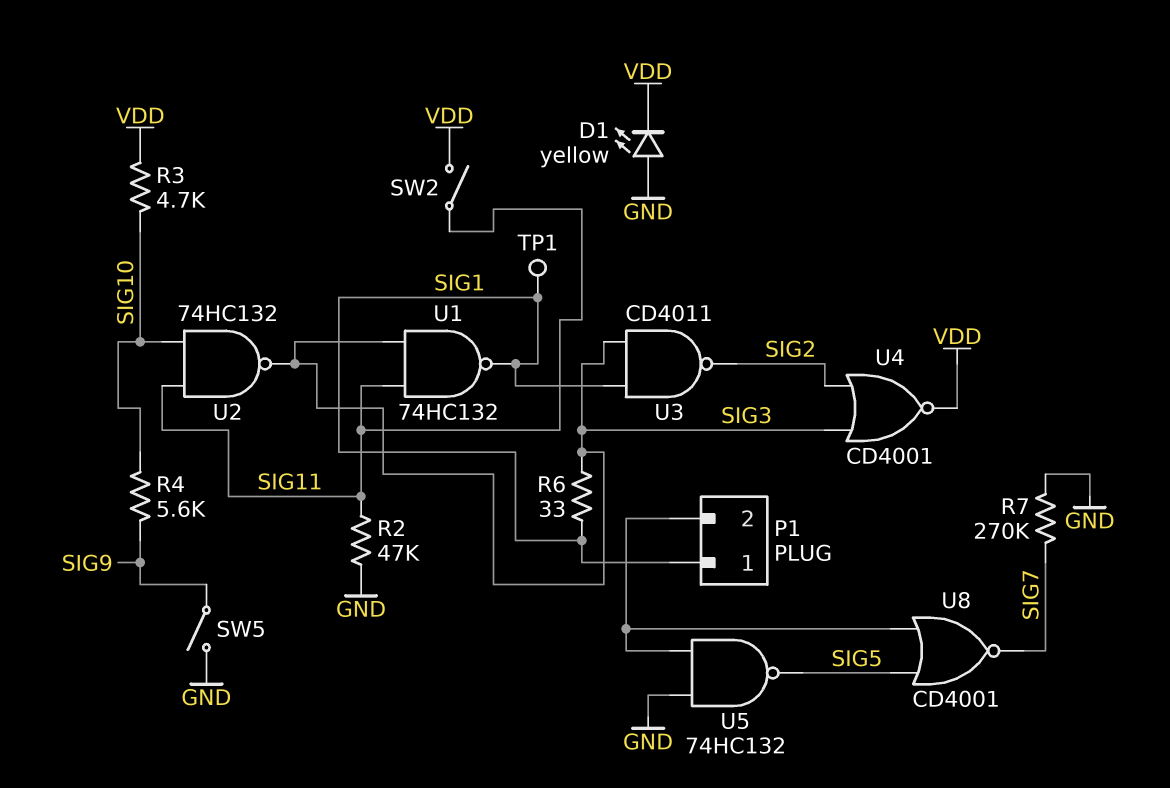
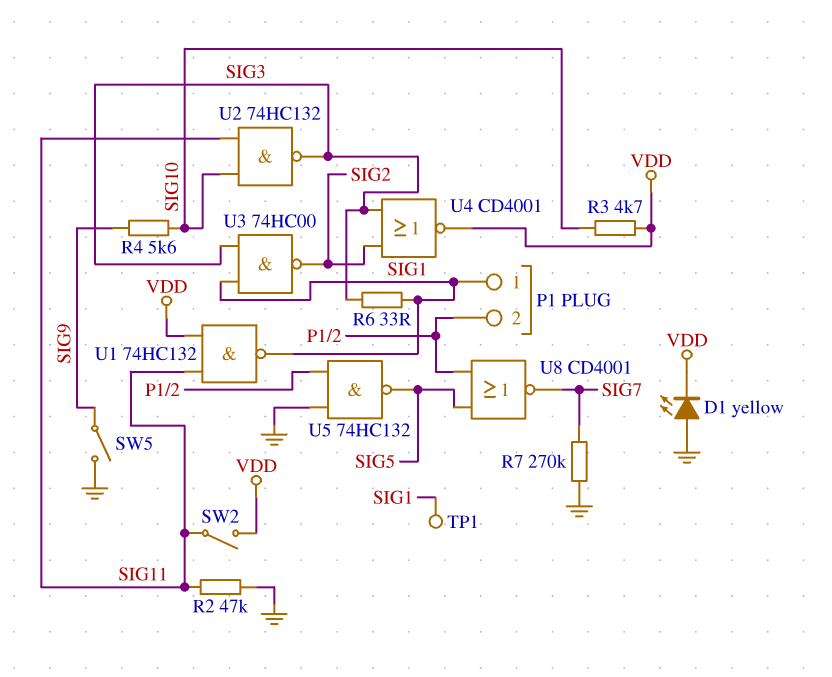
U1: NAND 74HC132 (in SIG3, in SIG11, out SIG1) -> NAND 74HC132 (in SIG11, in VDD, out SIG1)
U3: NAND CD4011 (in SIG1, in SIG3, out SIG2) -> NAND 74HC00 (in SIG1, in SIG3, out SIG2)

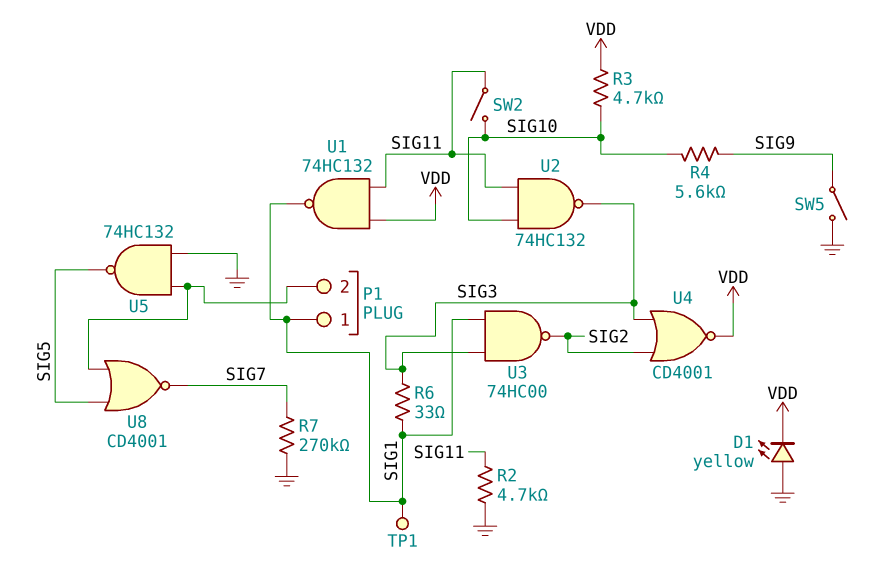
R2: 47k (GND, SIG11) -> 4.7k (GND, SIG11)
SW2: switch (SIG11, VDD) -> switch (SIG10, SIG11)

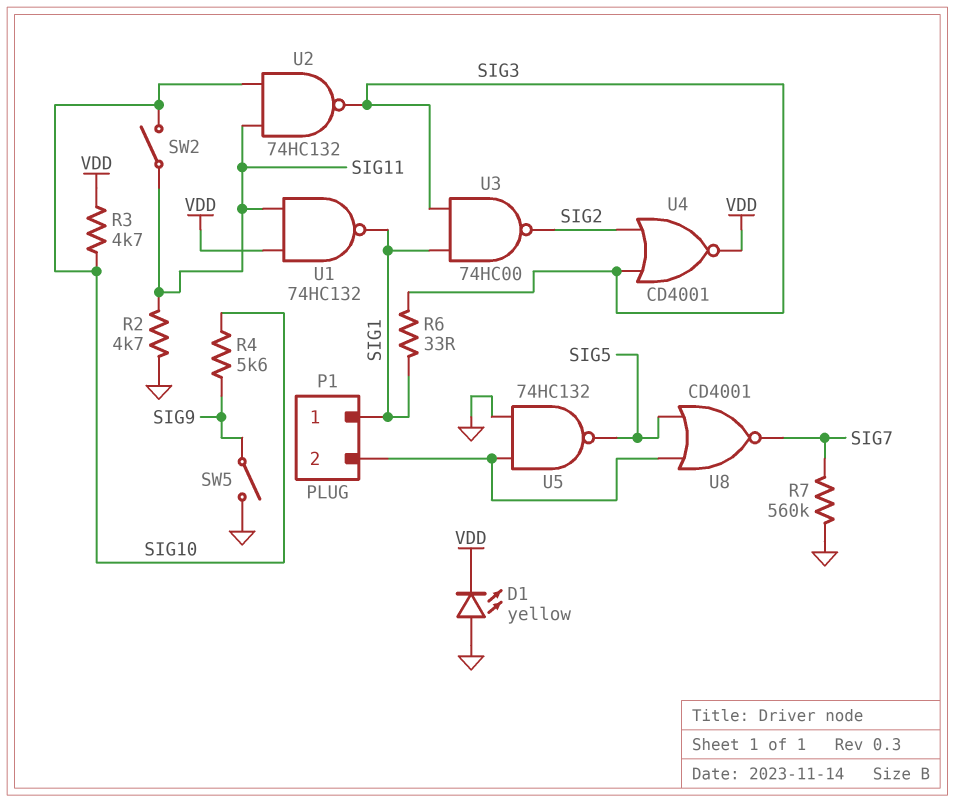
R7: 270k (GND, SIG7) -> 560k (GND, SIG7)
TP1: test point (SIG1) -> none

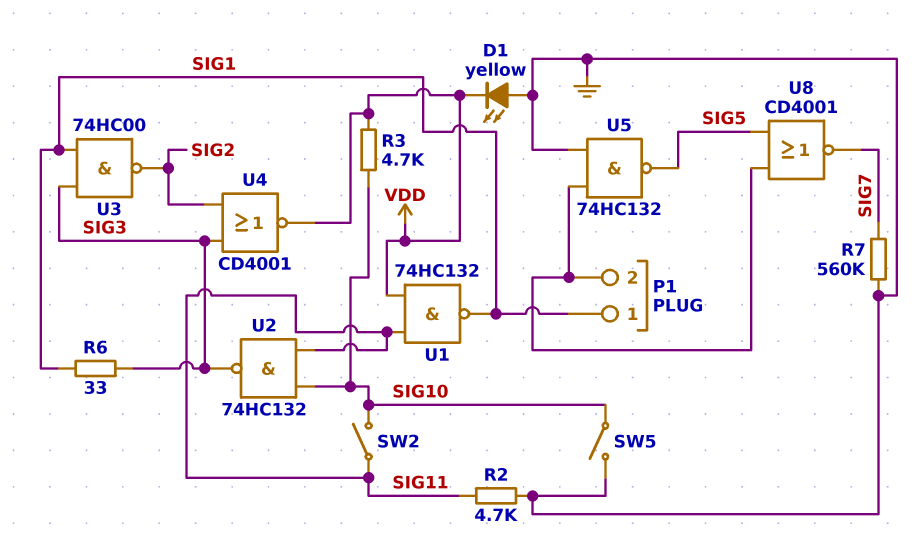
R4: 5.6k (SIG9, SIG10) -> none
SW5: switch (GND, SIG9) -> switch (GND, SIG10)

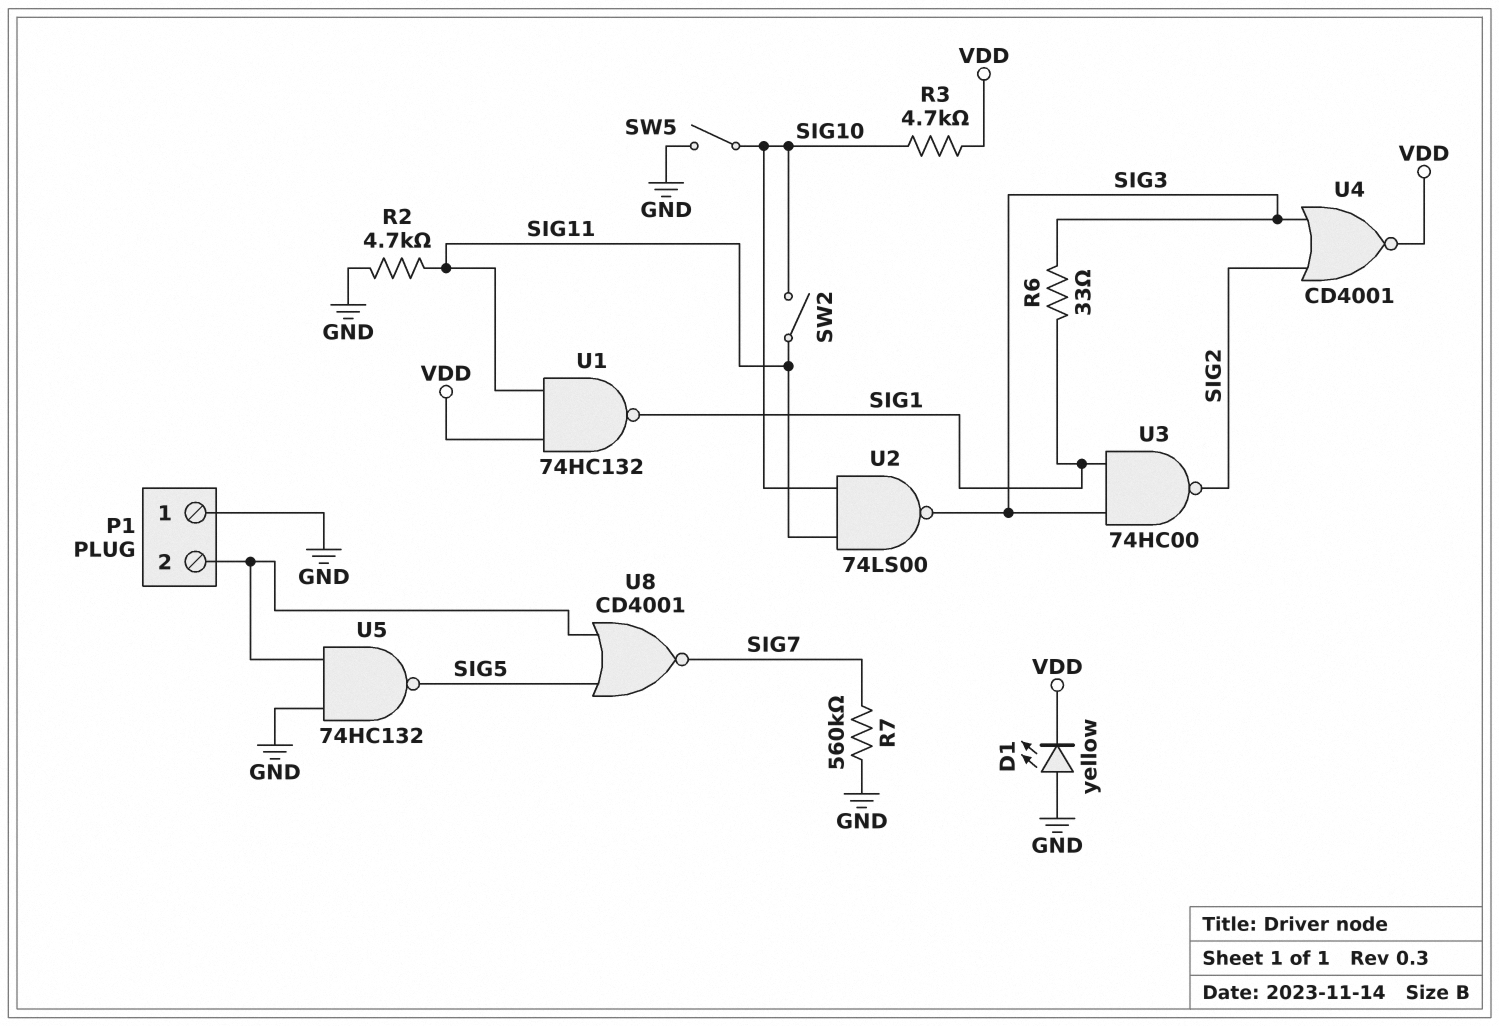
P1 pin 1: SIG1 -> GND
U2: NAND 74HC132 (in SIG10, in SIG11, out SIG3) -> NAND 74LS00 (in SIG10, in SIG11, out SIG3)

